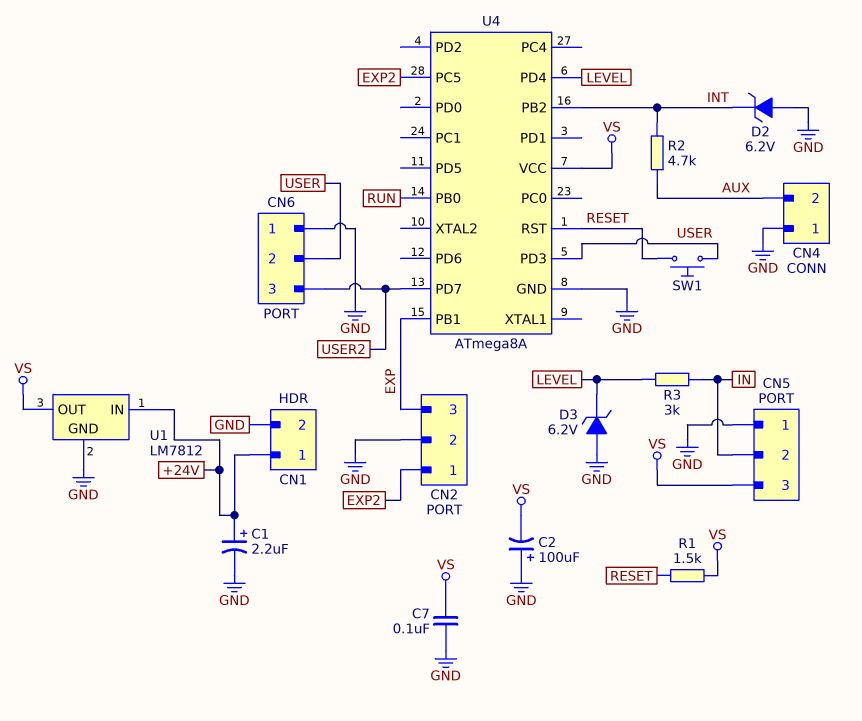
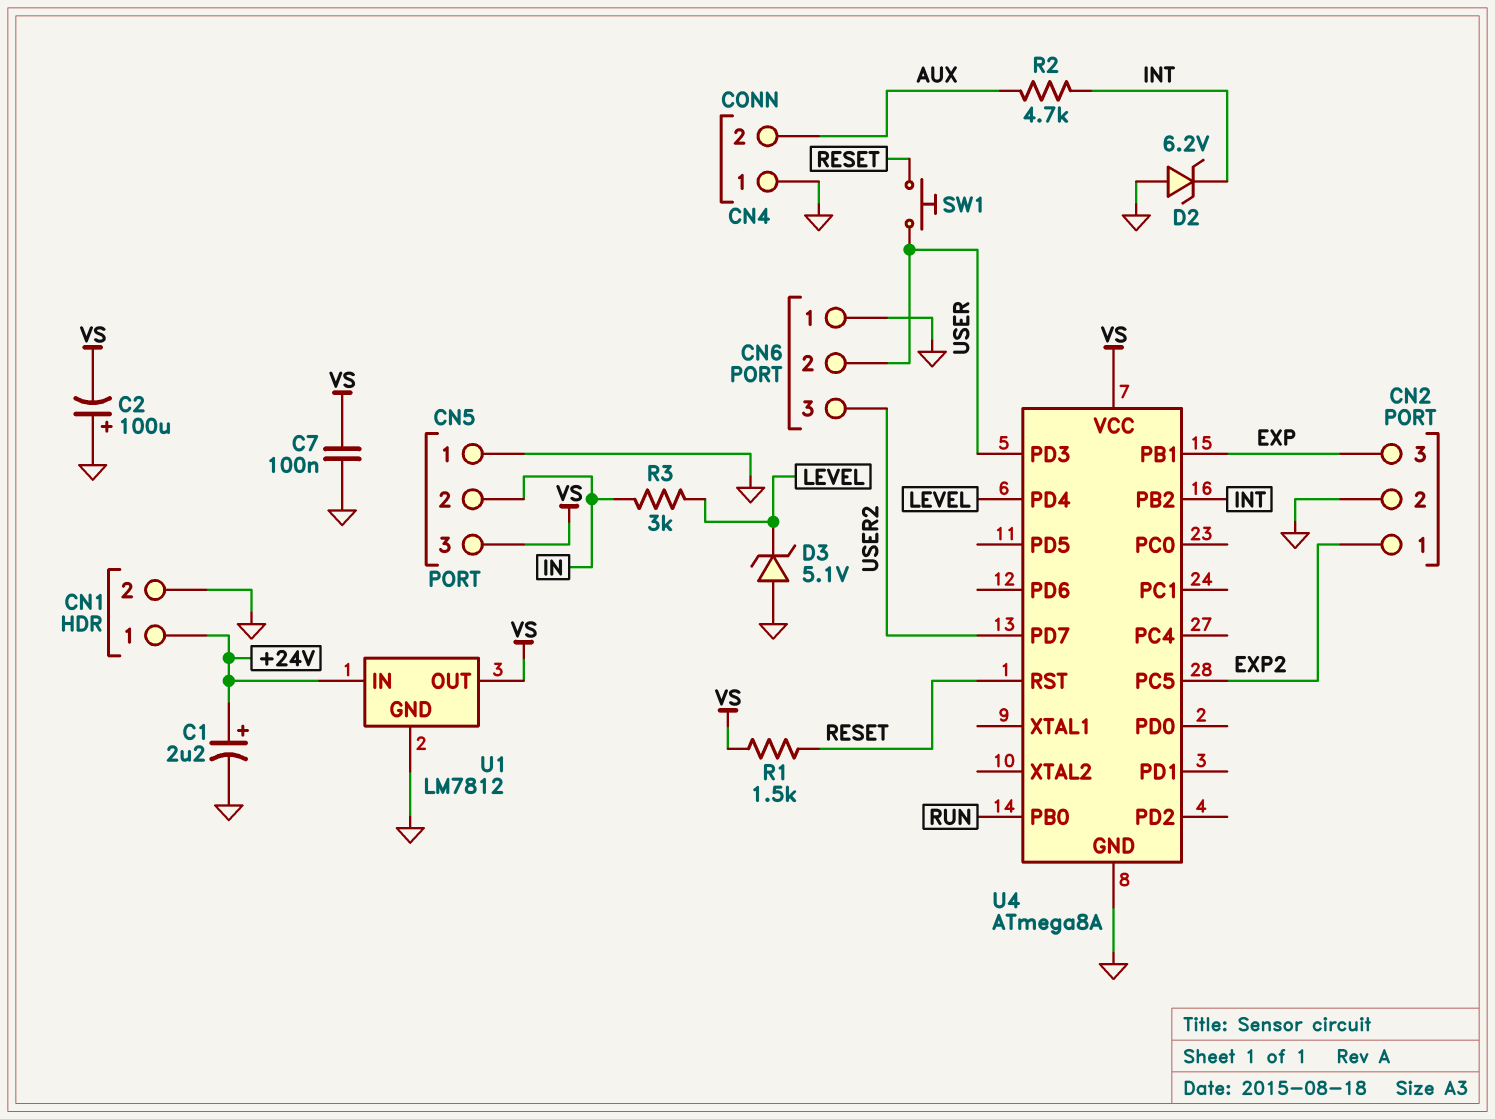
D3: zener 6.2V (A GND, K LEVEL) -> zener 5.1V (A GND, K LEVEL)

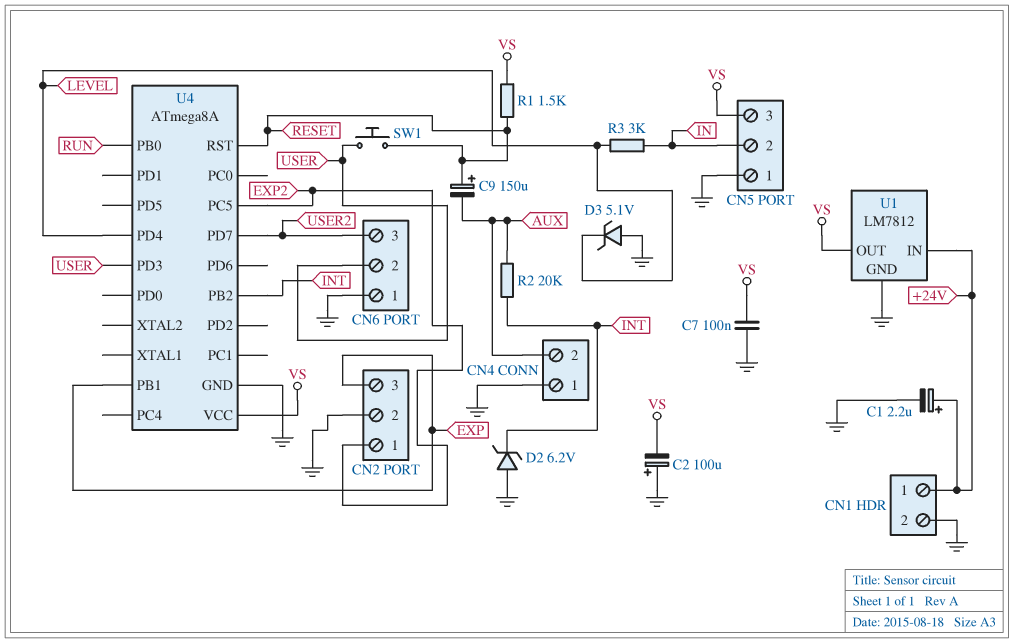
C9: none -> 150uF (plus RESET, minus AUX)
R2: 4.7k (AUX, INT) -> 20k (AUX, INT)

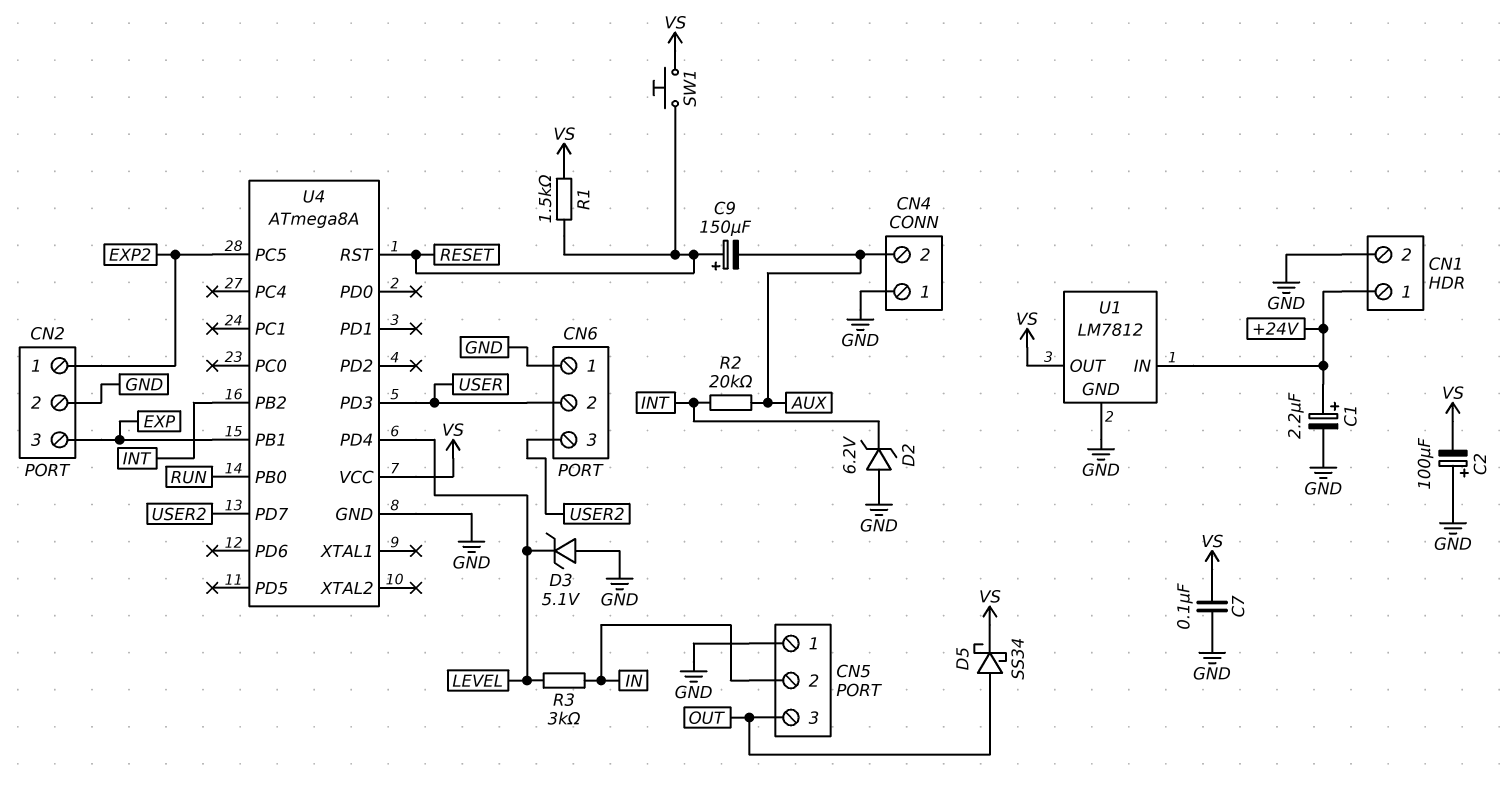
CN5 pin 3: VS -> OUT
D5: none -> schottky SS34 (A OUT, K VS)
SW1: button (RESET, USER) -> button (RESET, VS)

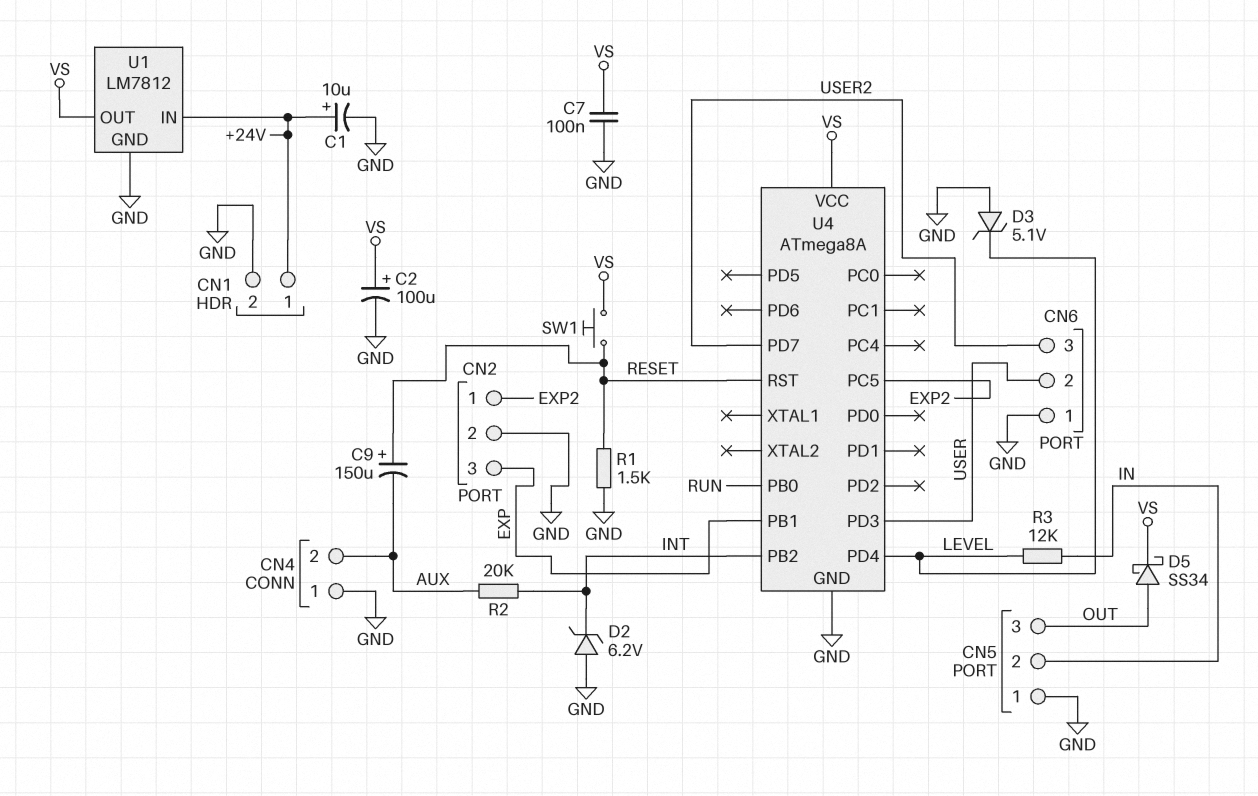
C1: 2.2uF (plus +24V, minus GND) -> 10uF (plus +24V, minus GND)
C2: 100uF (plus GND, minus VS) -> 100uF (plus VS, minus GND)
R1: 1.5k (RESET, VS) -> 1.5k (GND, RESET)
R3: 3k (IN, LEVEL) -> 12k (IN, LEVEL)

